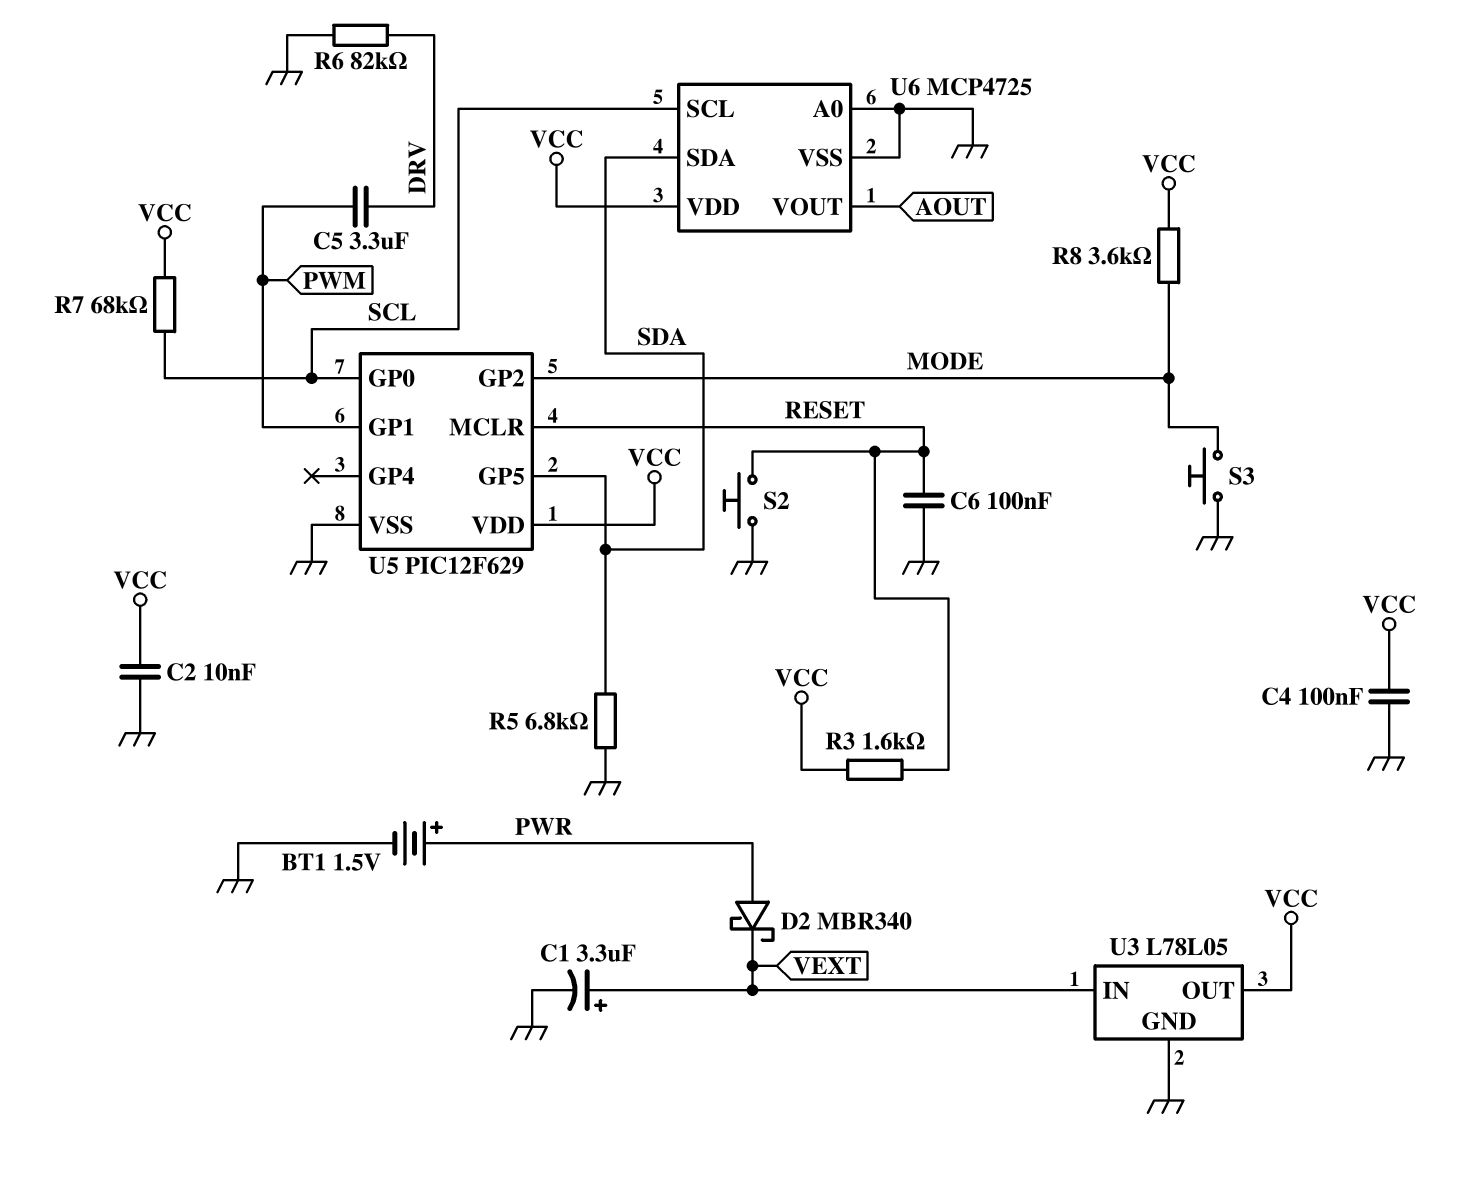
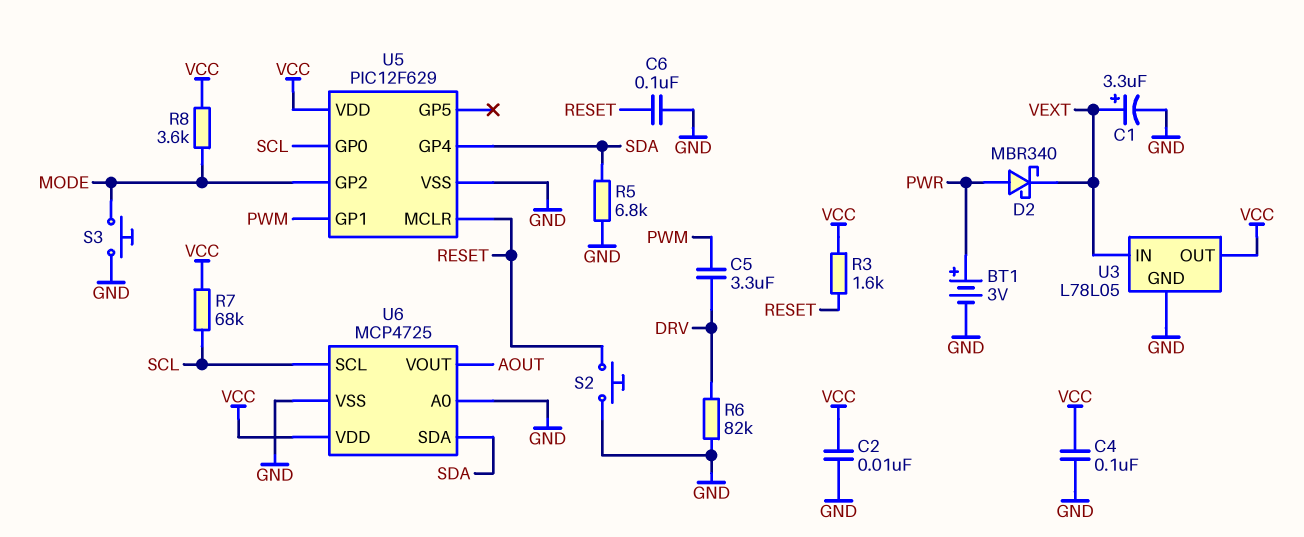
BT1: 1.5V (plus PWR, minus GND) -> 3V (plus PWR, minus GND)
U5 pin GP4: none -> SDA
U5 pin GP5: SDA -> none

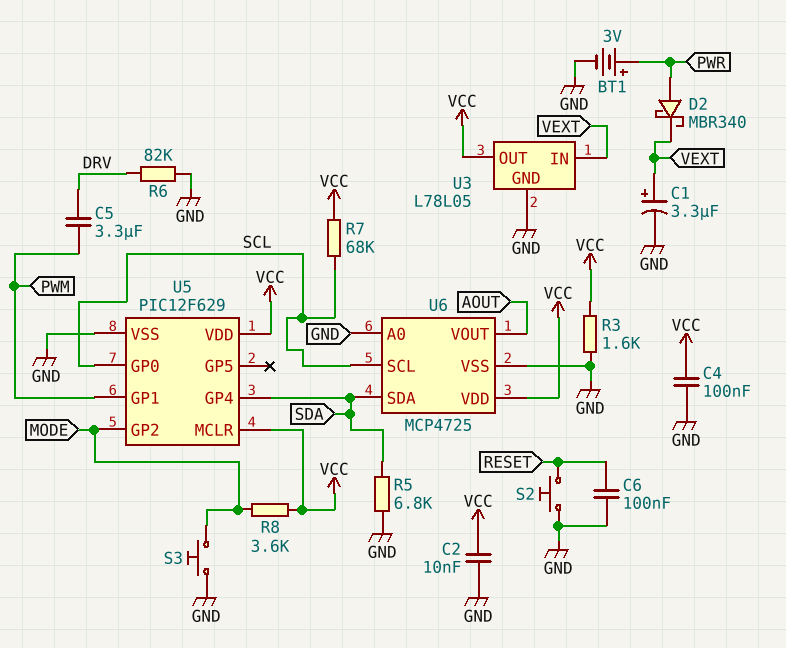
R3: 1.6k (RESET, VCC) -> 1.6k (GND, VCC)
U5 pin MCLR: RESET -> VCC

